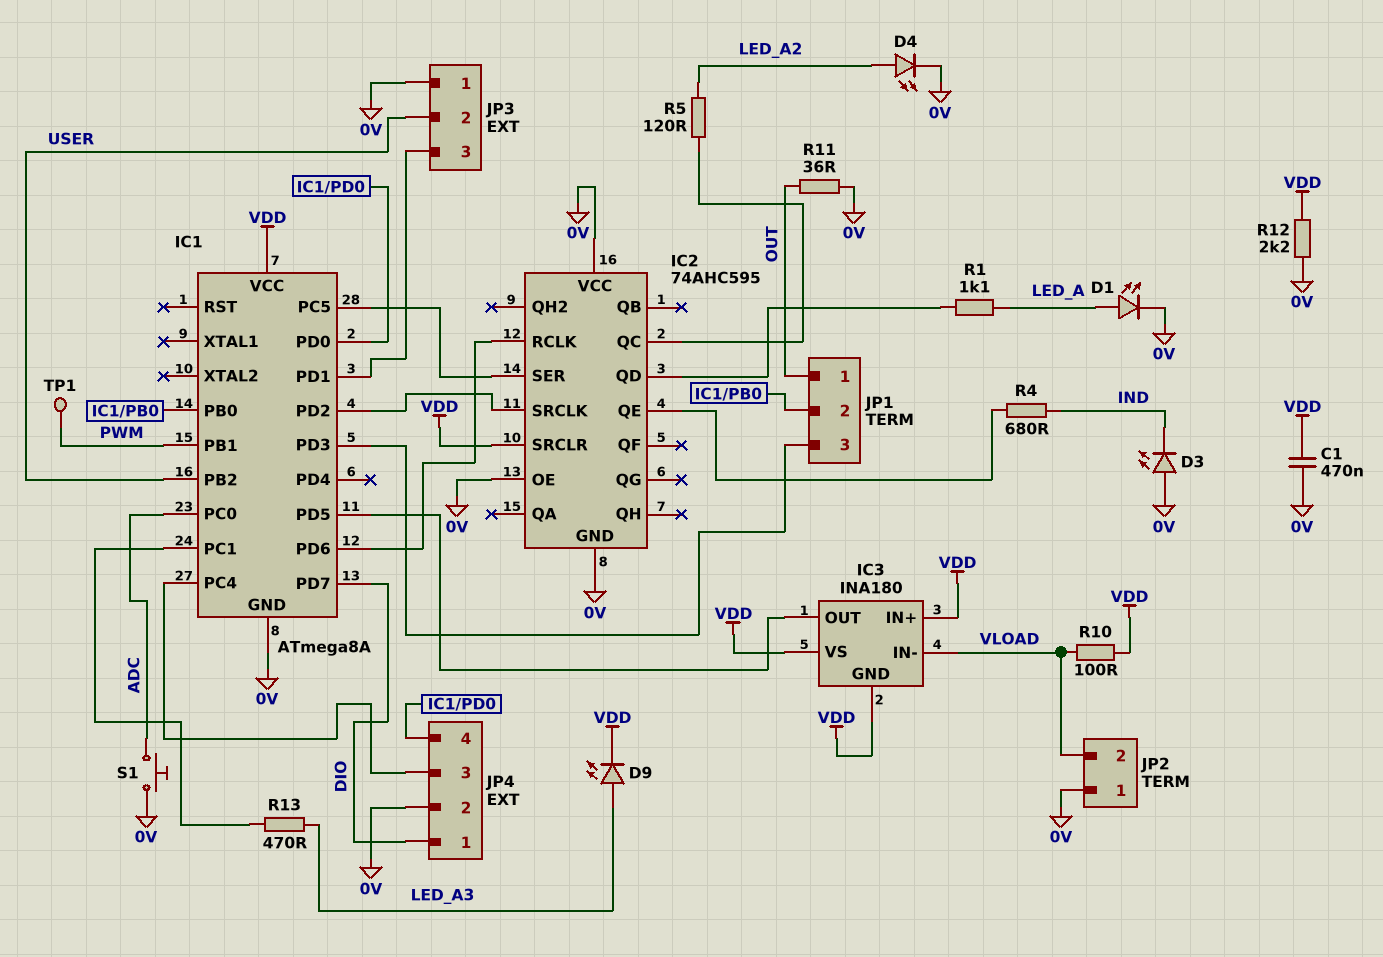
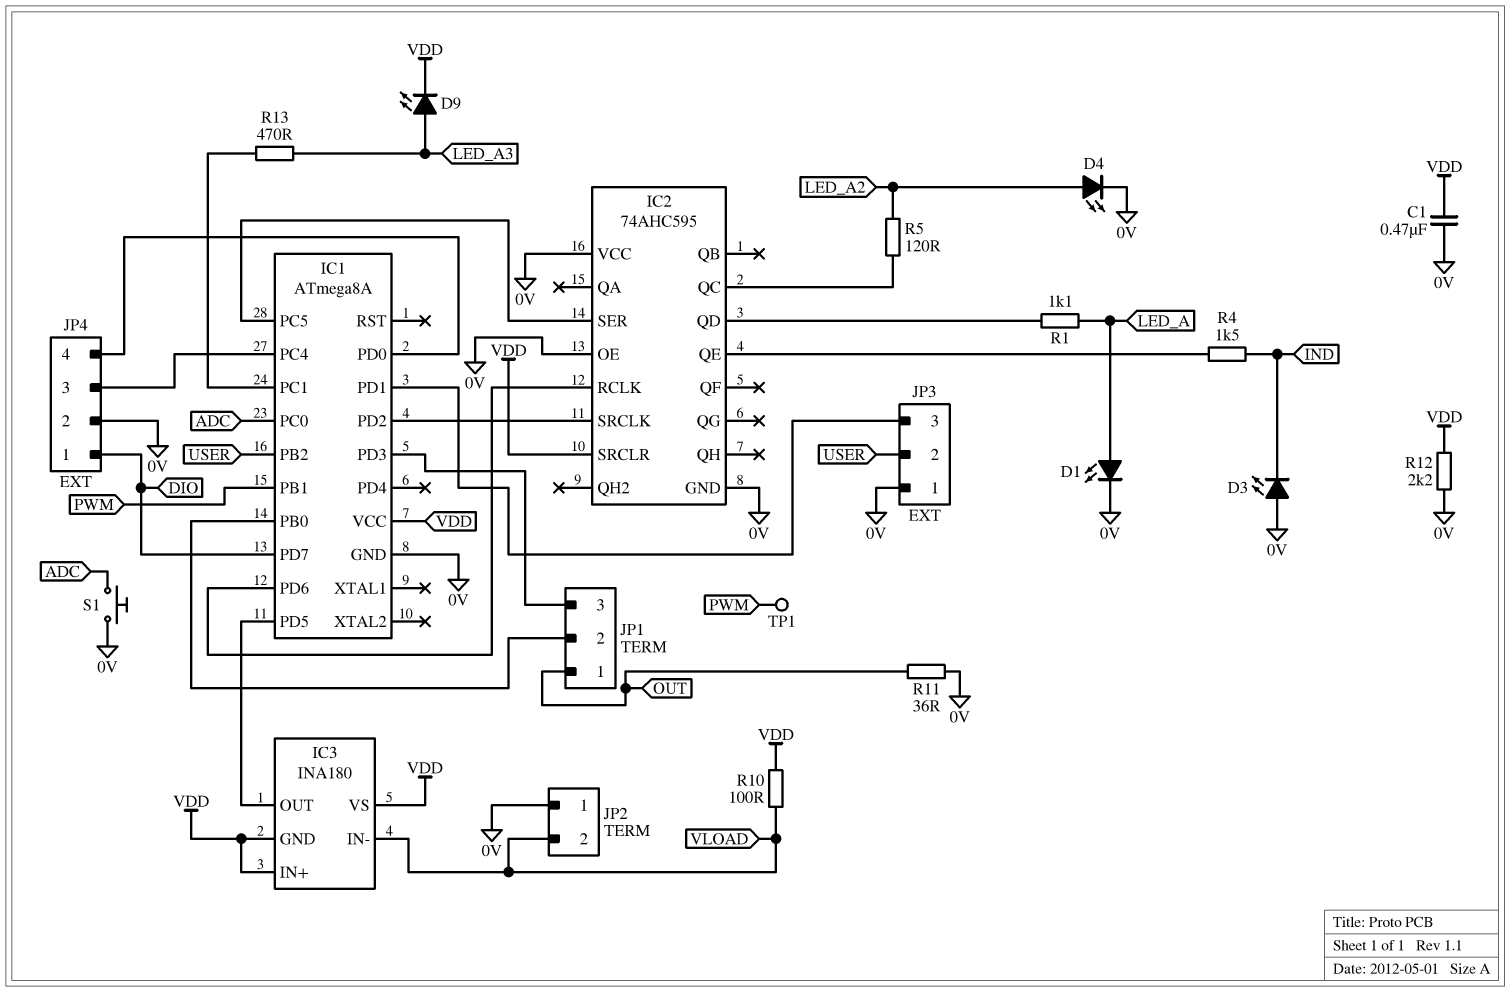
R4: 680 (IC2/QE, IND) -> 1.5k (IC2/QE, IND)

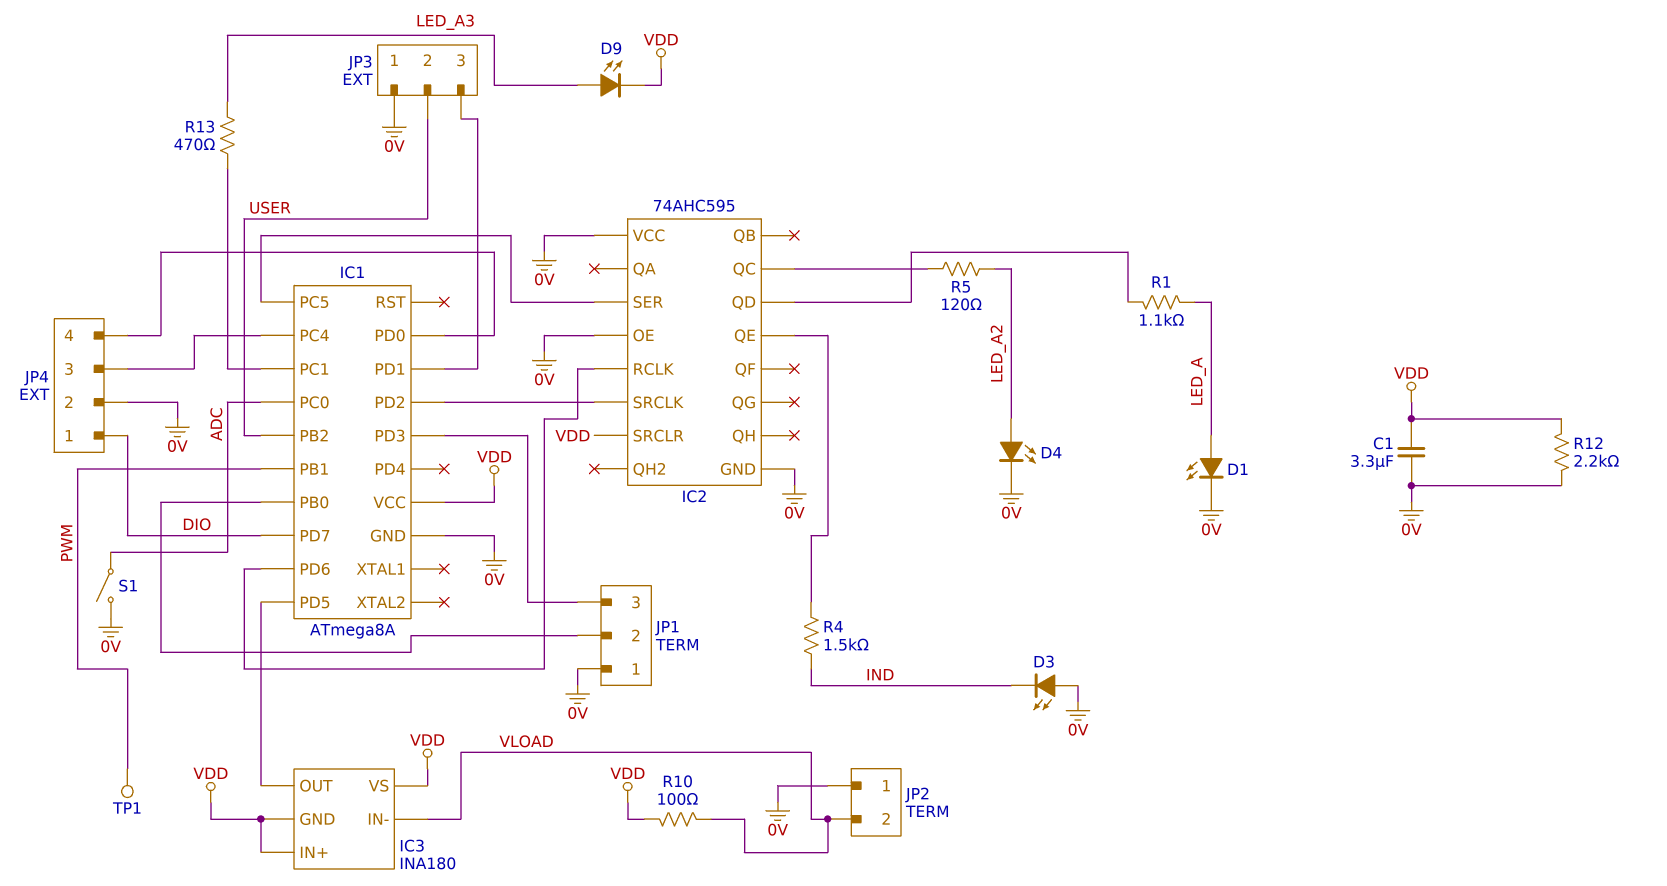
C1: 470nF (0V, VDD) -> 3.3uF (0V, VDD)
JP1 pin 1: OUT -> 0V
R11: 36 (0V, OUT) -> none
S1: button (0V, ADC) -> switch (0V, ADC)

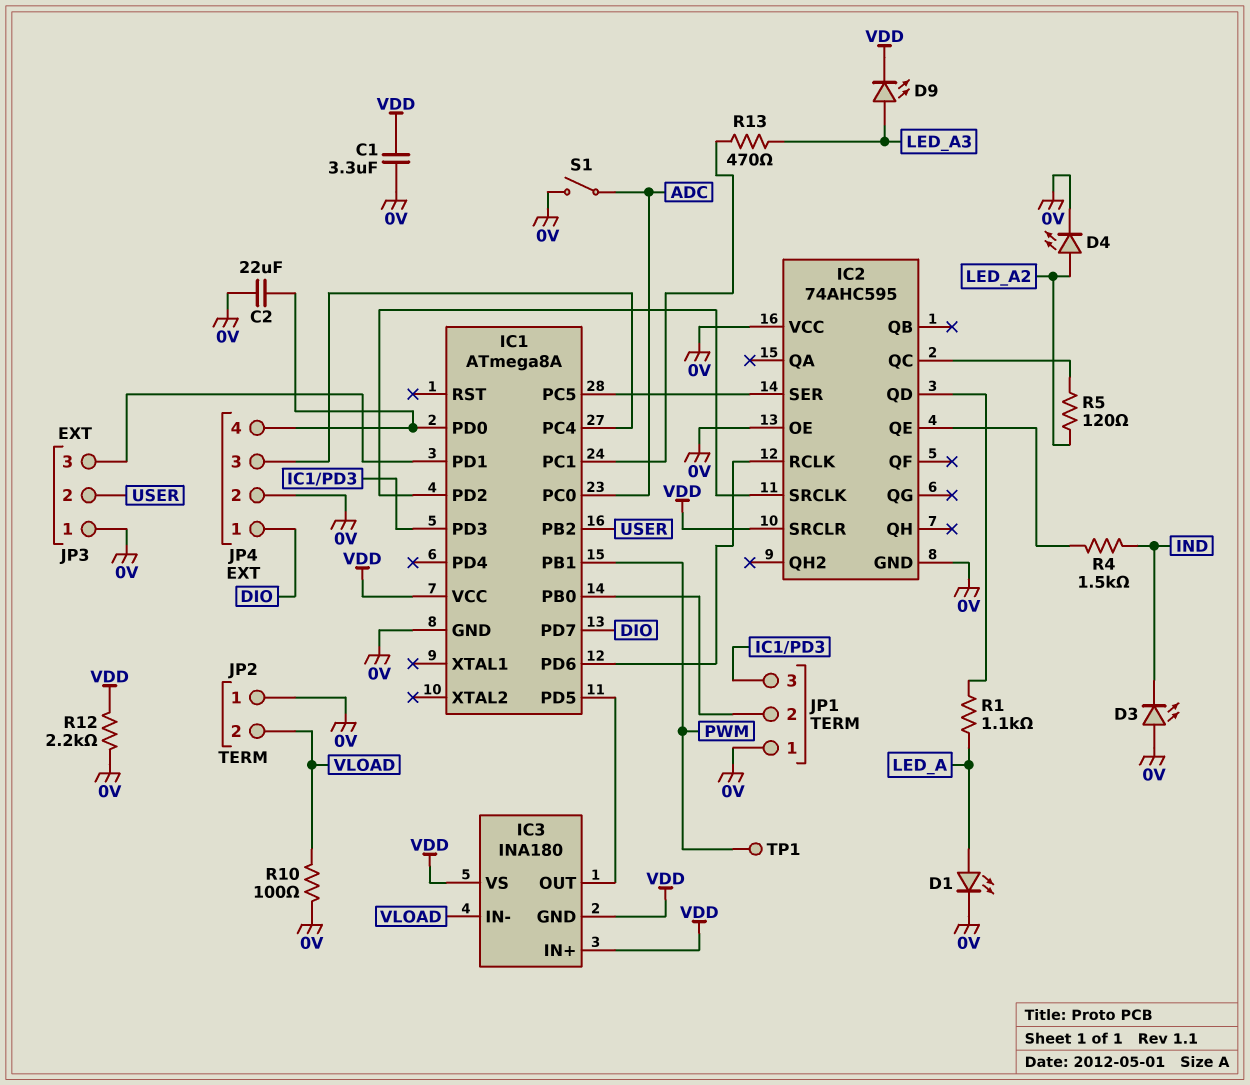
C2: none -> 22uF (0V, IC1/PD0)
R10: 100 (VDD, VLOAD) -> 100 (0V, VLOAD)

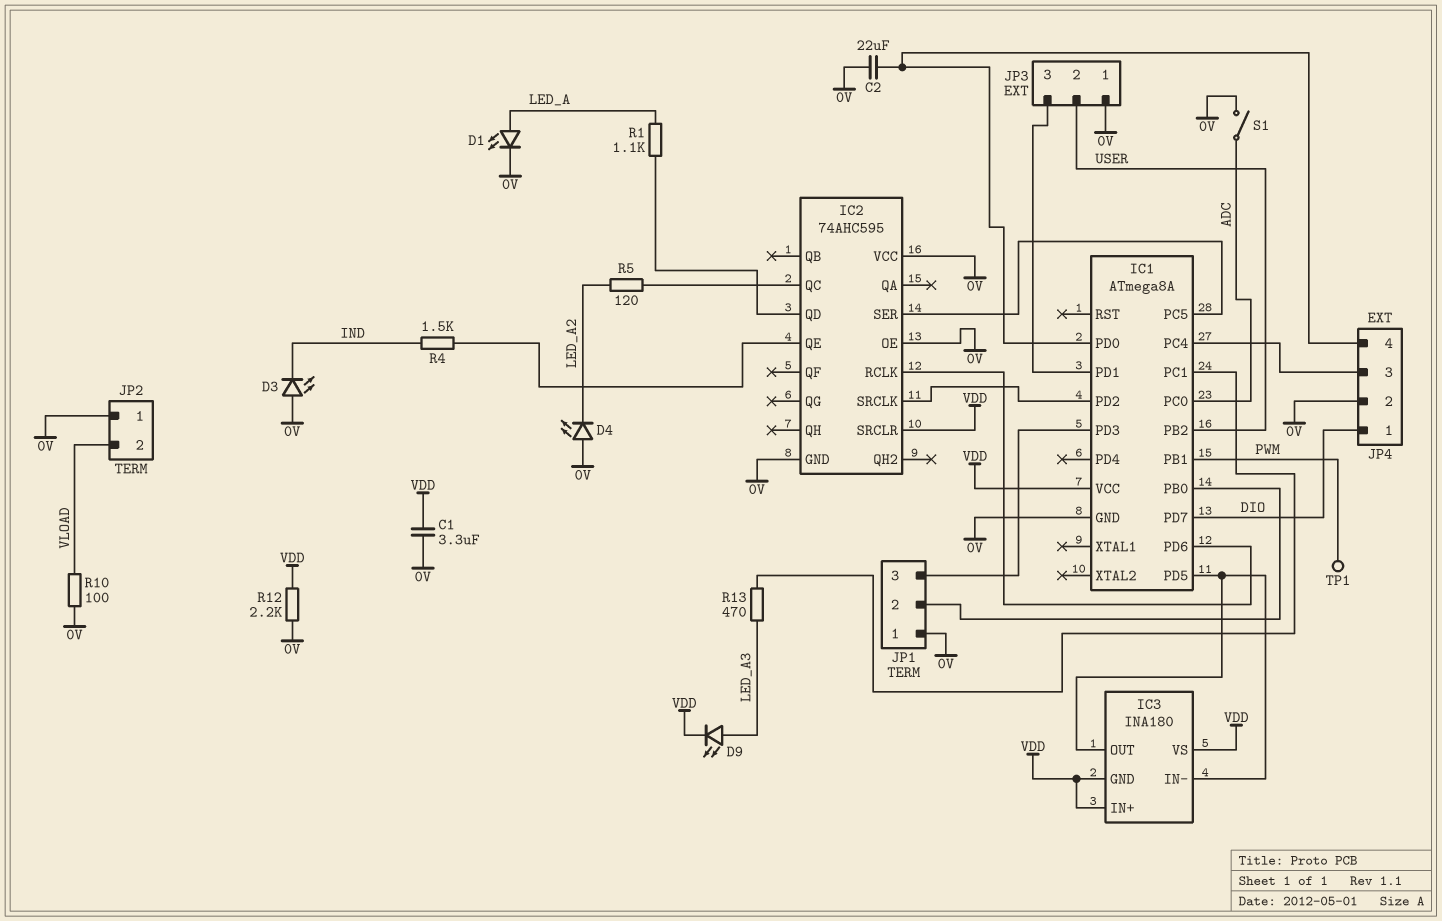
D4: LED (A LED_A2, K 0V) -> LED (A 0V, K LED_A2)
IC3 pin IN-: VLOAD -> IC1/PD5

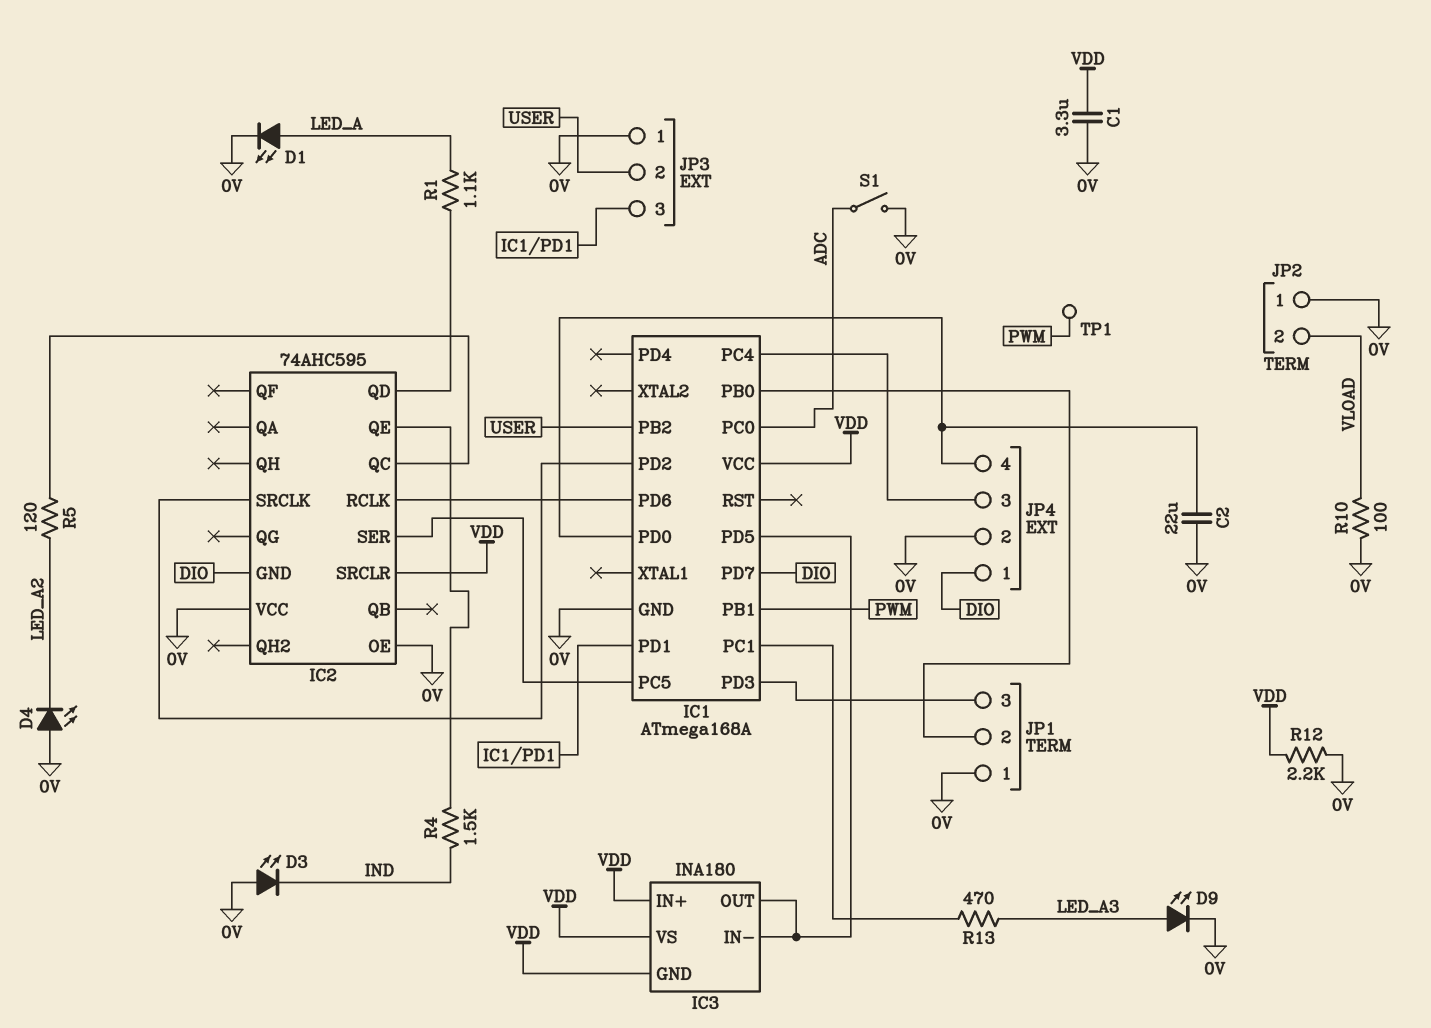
D9: LED (A LED_A3, K VDD) -> LED (A LED_A3, K 0V)
IC1: ATmega8A -> ATmega168A
IC2 pin GND: 0V -> DIO

